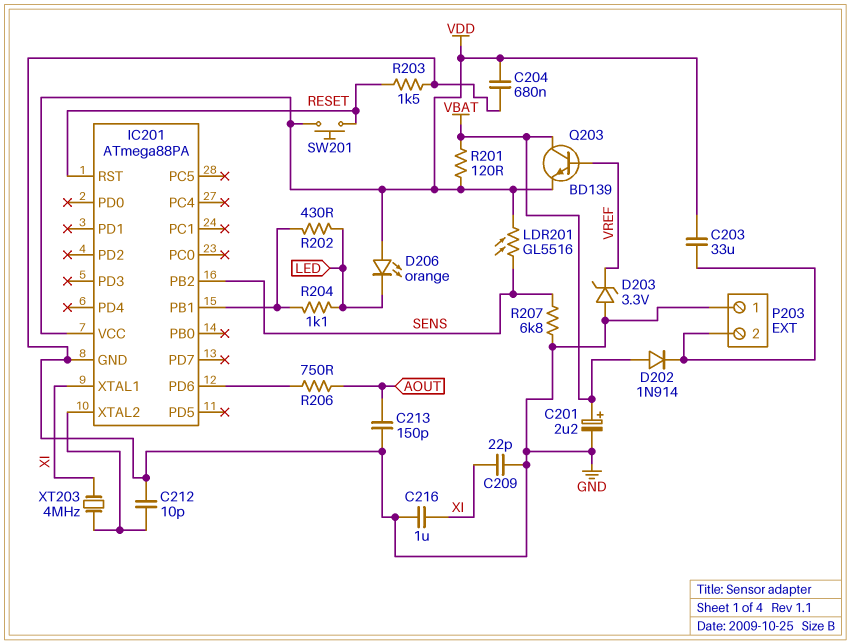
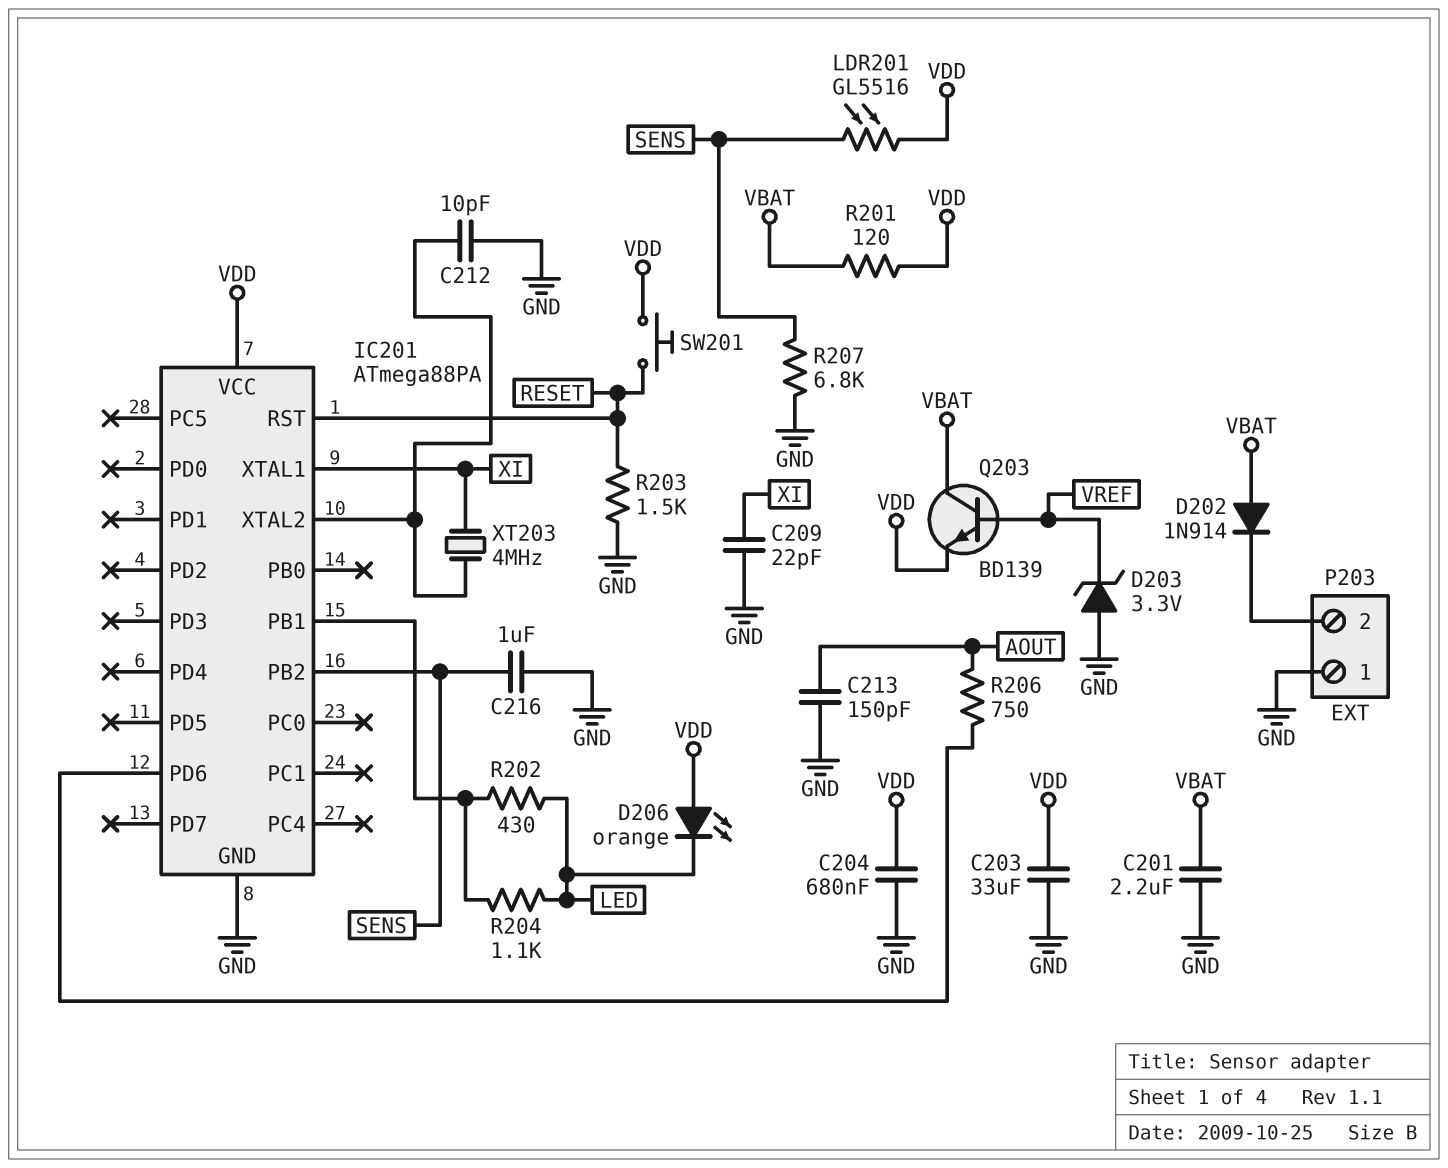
C201: 2.2uF (plus VBAT, minus GND) -> 2.2uF (GND, VBAT)
C203: 33uF (P203/2, VDD) -> 33uF (GND, VDD)
C216: 1uF (GND, XI) -> 1uF (GND, SENS)

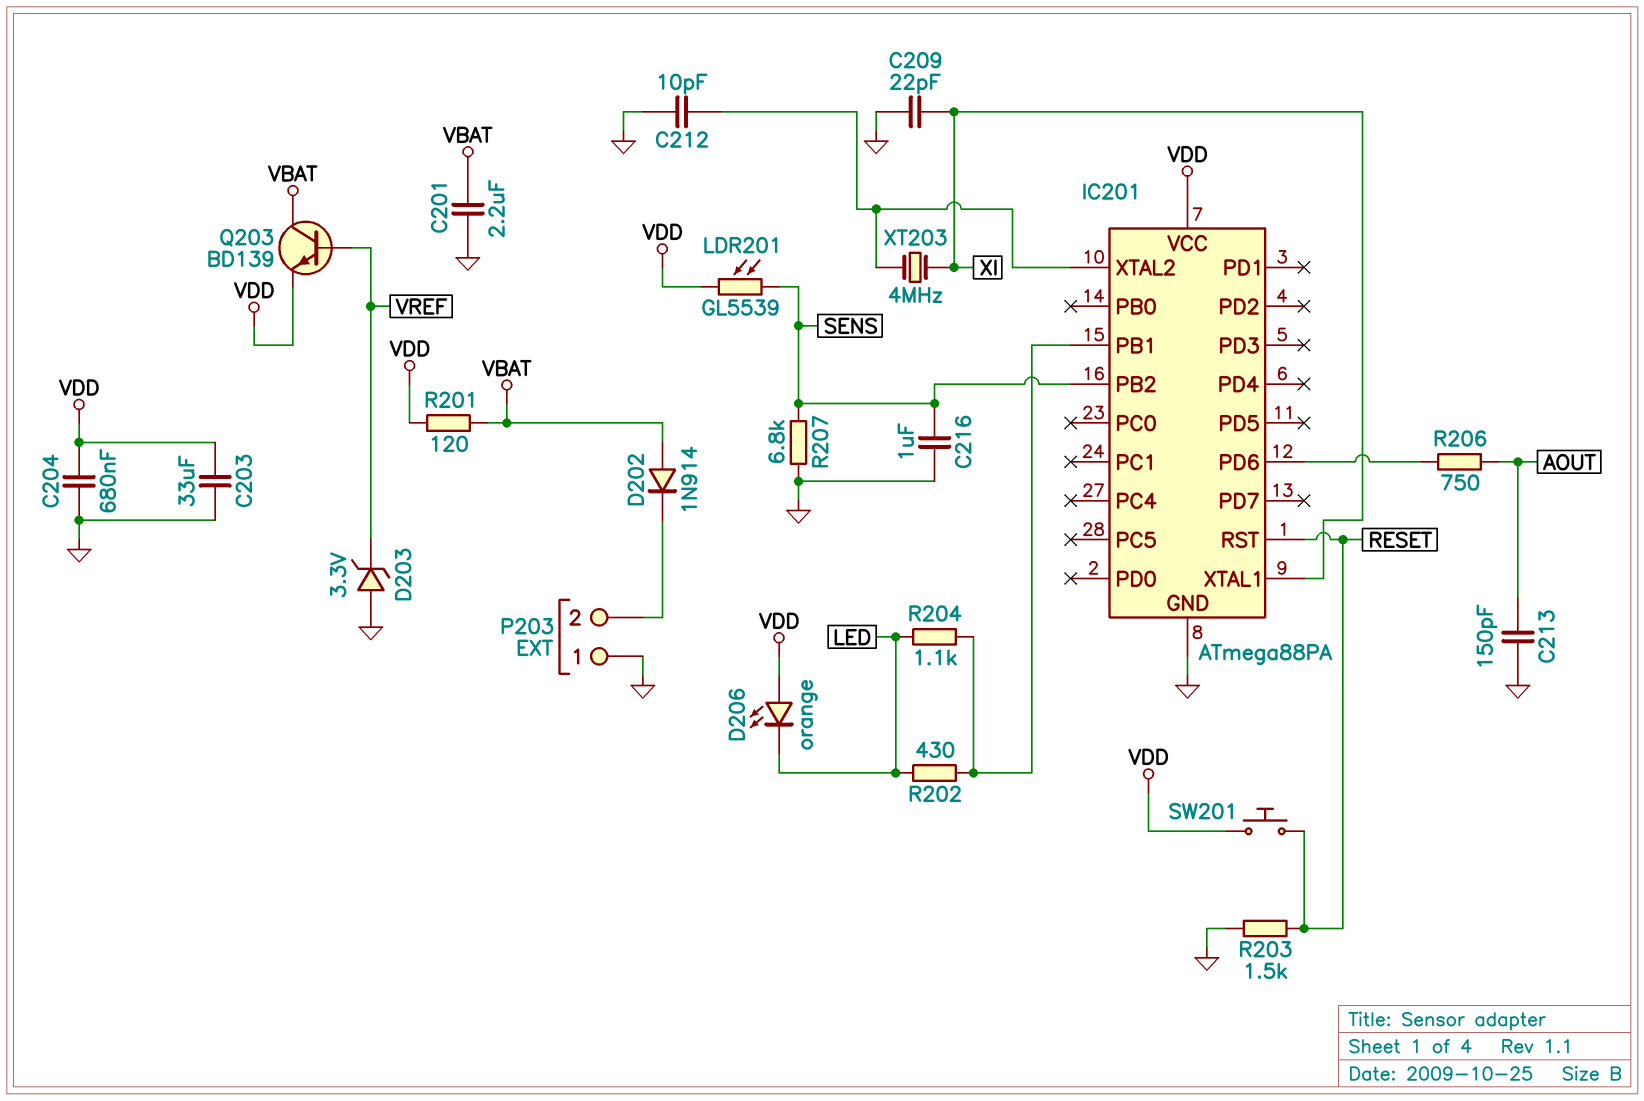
LDR201: GL5516 (SENS, VDD) -> GL5539 (SENS, VDD)

